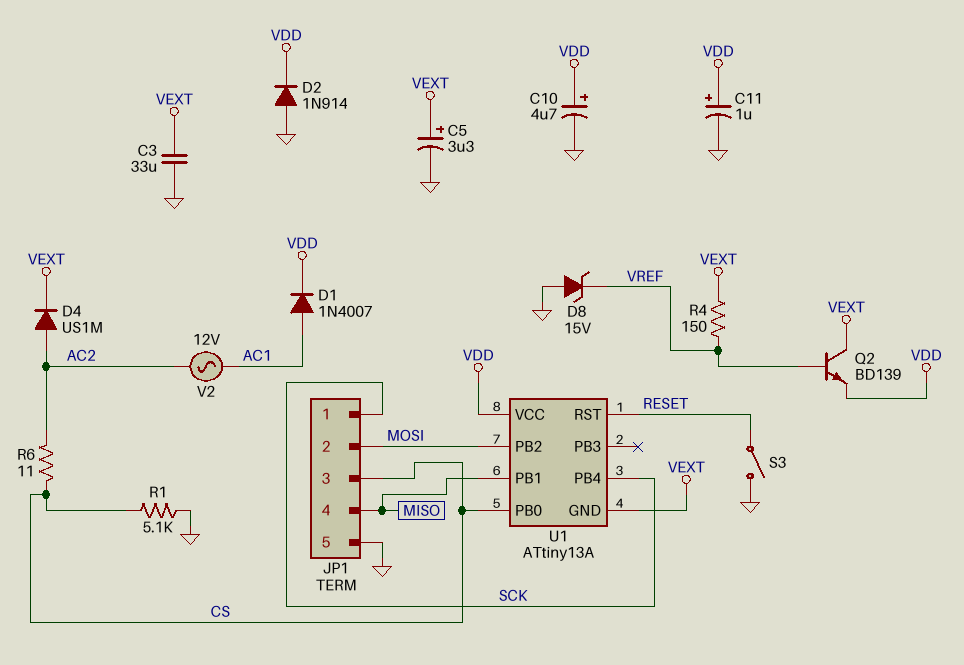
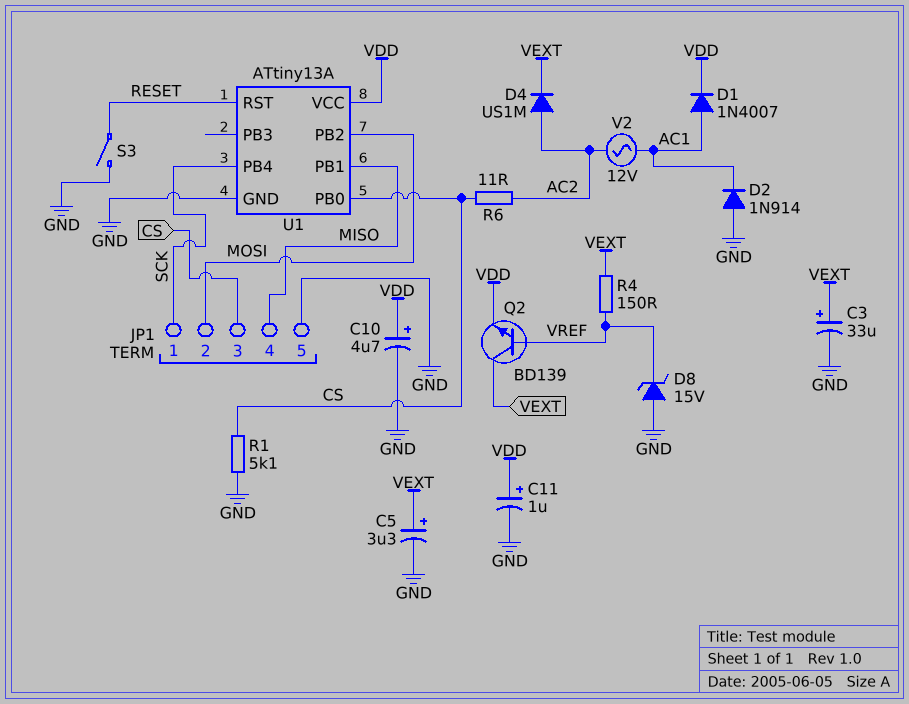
C3: 33uF (GND, VEXT) -> 33uF (plus VEXT, minus GND)
D2: diode 1N914 (A GND, K VDD) -> diode 1N914 (A GND, K AC1)
U1 pin GND: VEXT -> GND

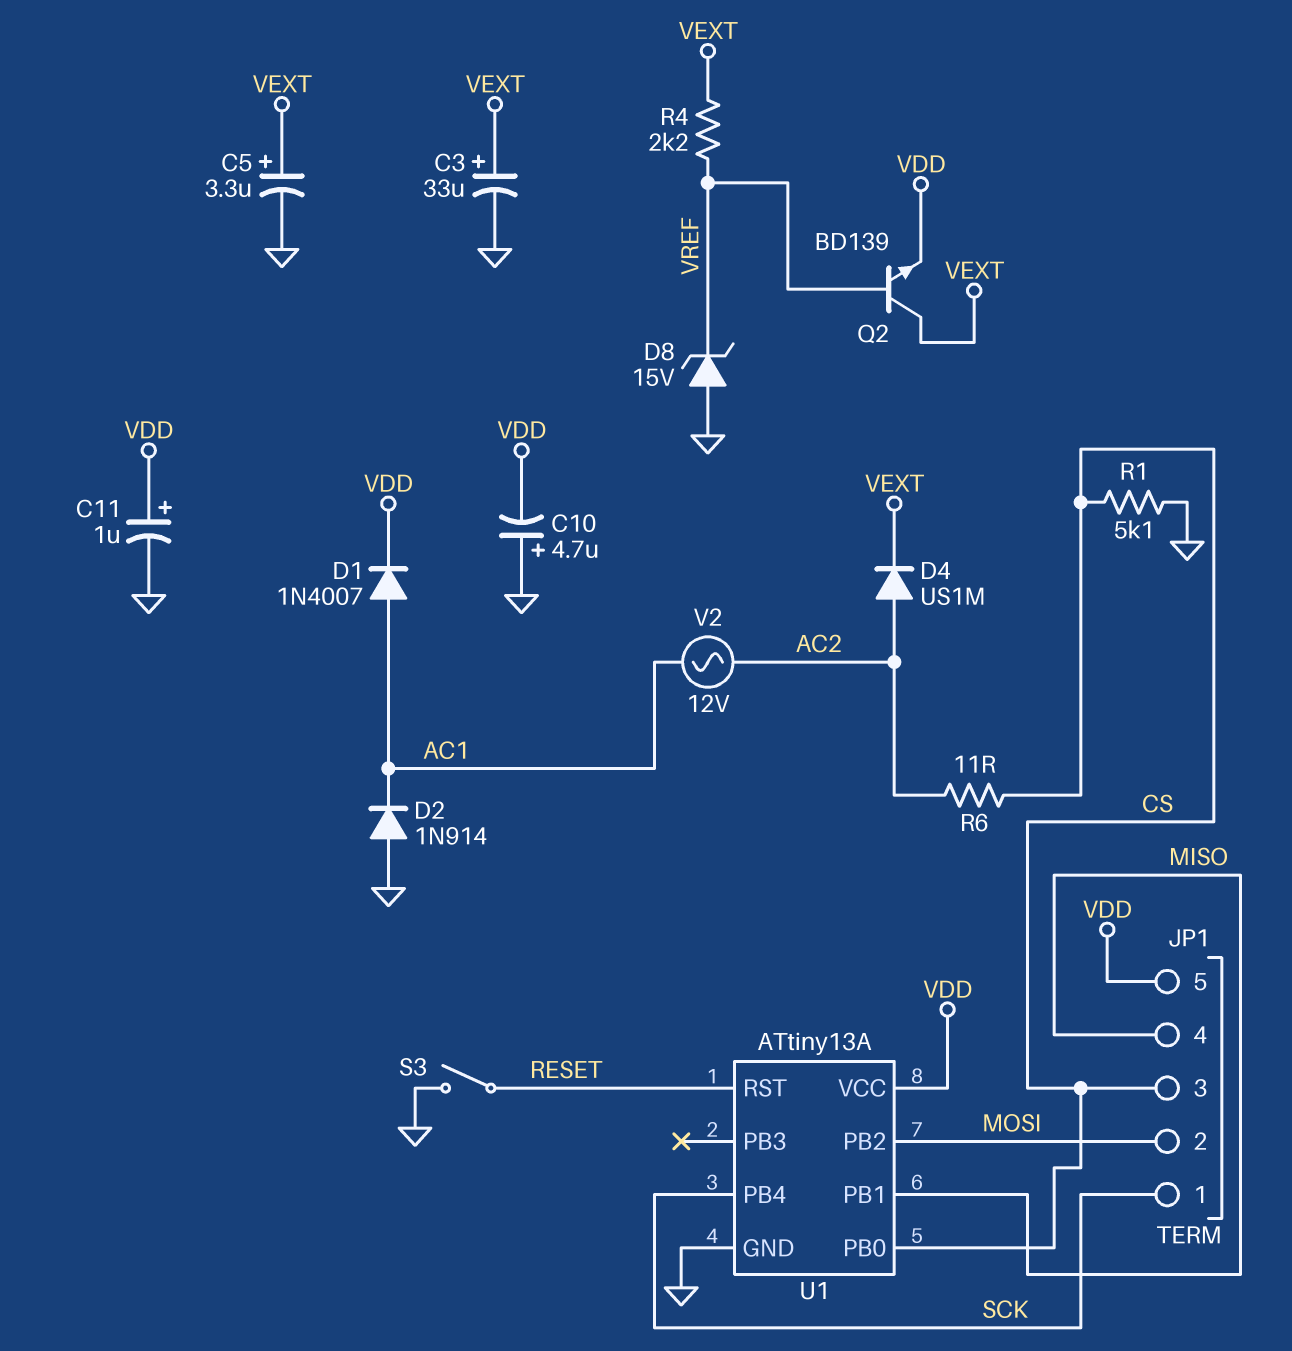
C10: 4.7uF (plus VDD, minus GND) -> 4.7uF (plus GND, minus VDD)
JP1 pin 5: GND -> VDD
R4: 150 (VEXT, VREF) -> 2.2k (VEXT, VREF)

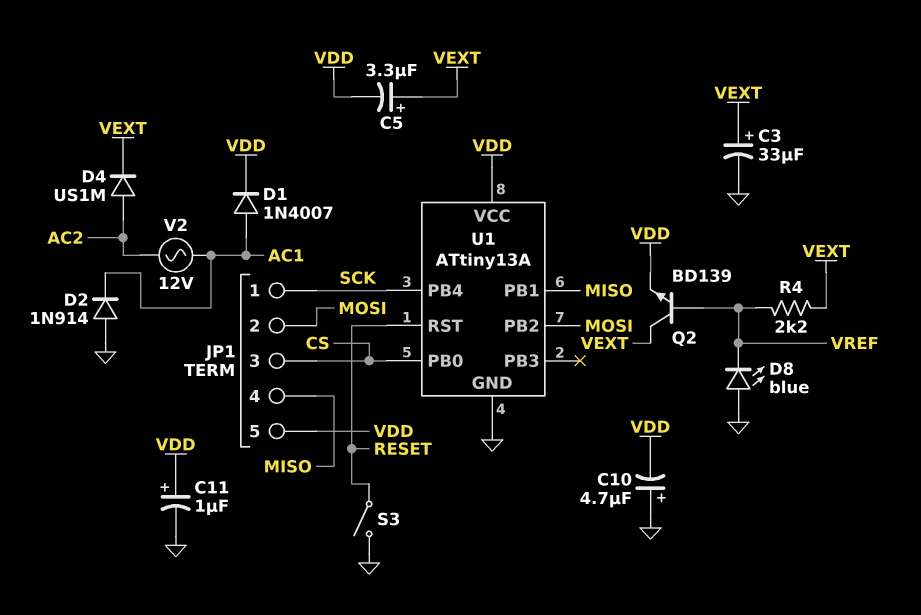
C5: 3.3uF (plus VEXT, minus GND) -> 3.3uF (plus VEXT, minus VDD)
D8: zener 15V (A GND, K VREF) -> LED blue (A GND, K VREF)
R1: 5.1k (CS, GND) -> none
R6: 11 (AC2, CS) -> none

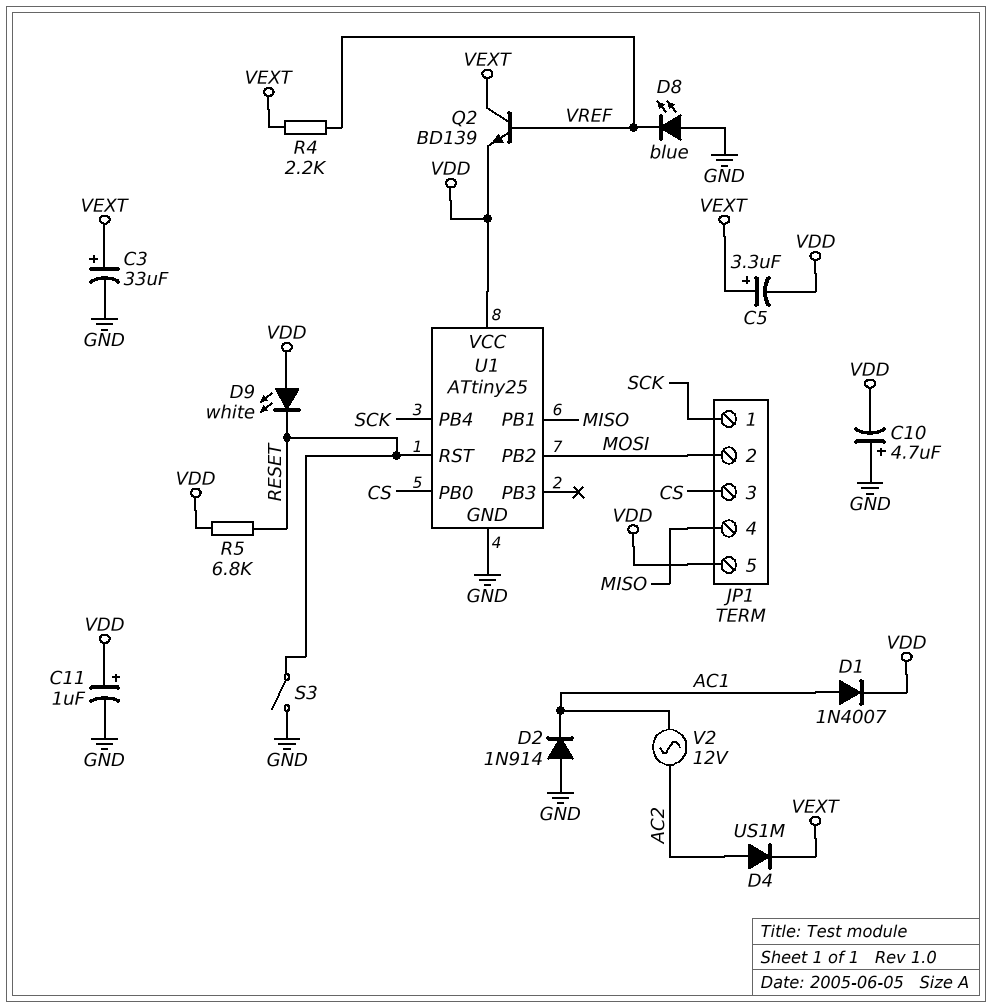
D9: none -> LED white (A VDD, K RESET)
R5: none -> 6.8k (RESET, VDD)
U1: ATtiny13A -> ATtiny25

